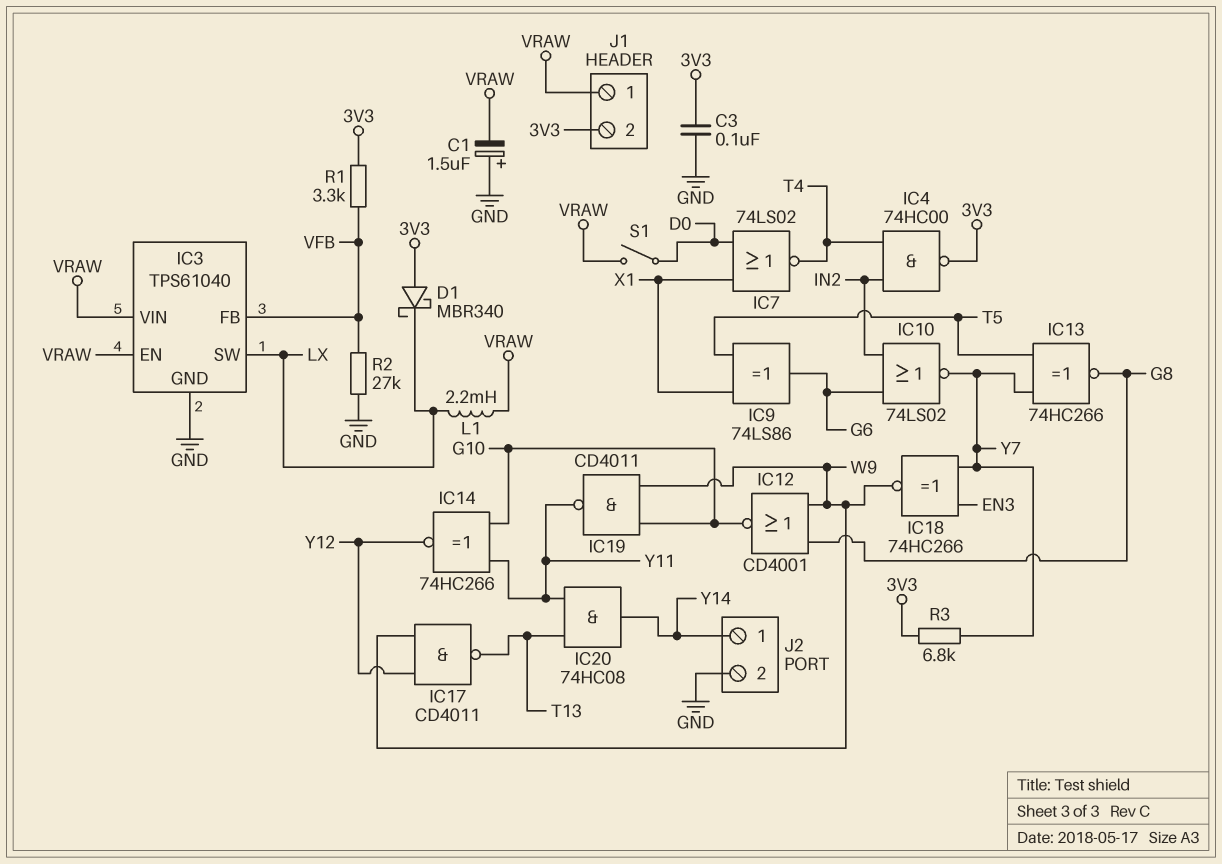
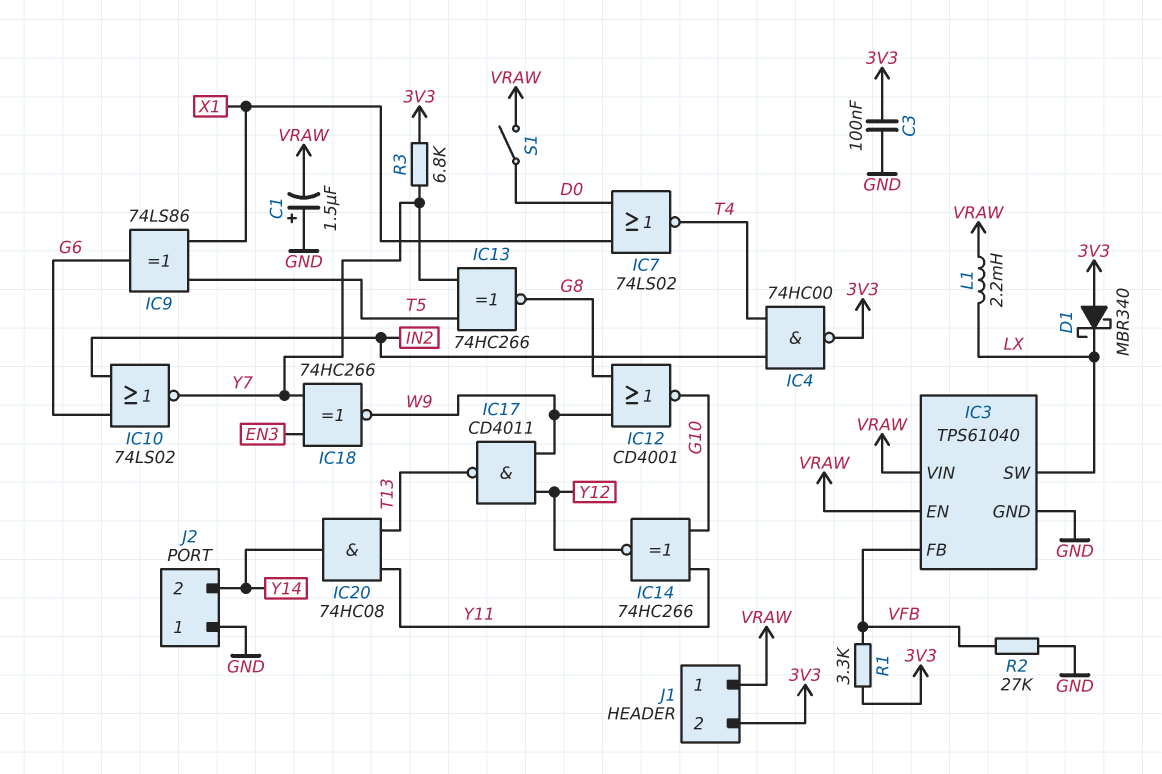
IC19: NAND CD4011 (in G10, in W9, out Y11) -> none
J2 pin 1: Y14 -> GND
J2 pin 2: GND -> Y14

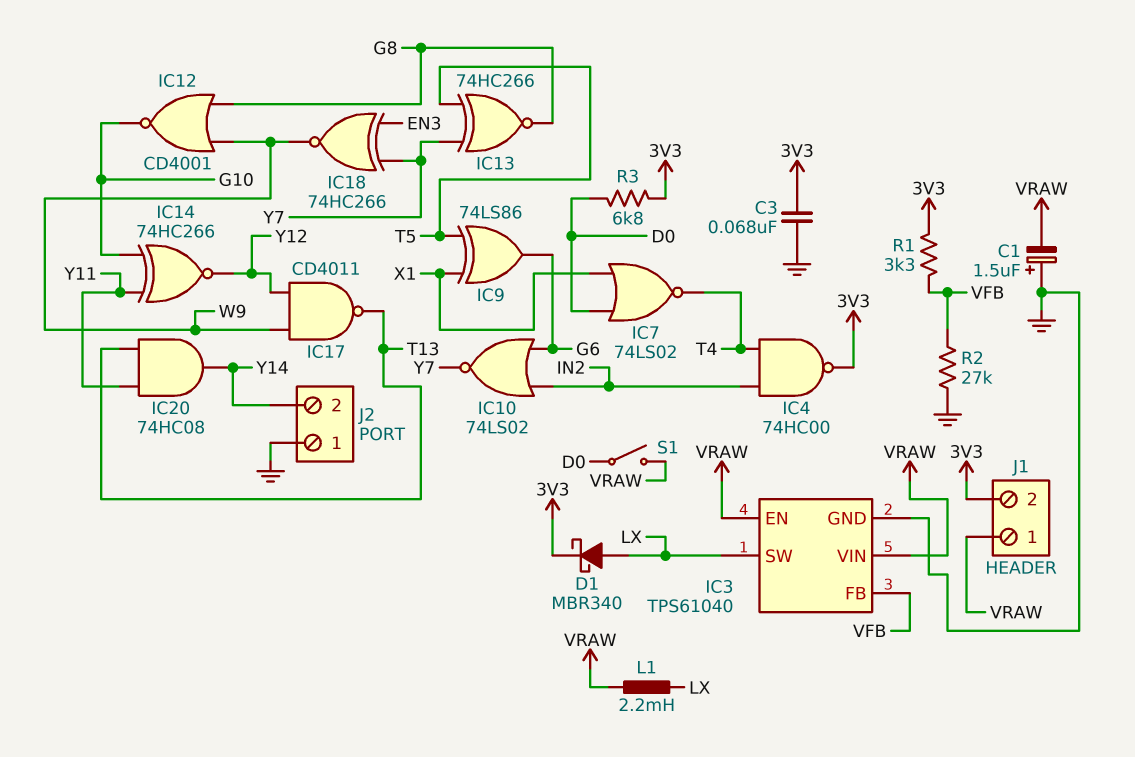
C3: 100nF (3V3, GND) -> 68nF (3V3, GND)
D1: schottky MBR340 (A 3V3, K LX) -> schottky MBR340 (A LX, K 3V3)
R3: 6.8k (3V3, Y7) -> 6.8k (3V3, D0)

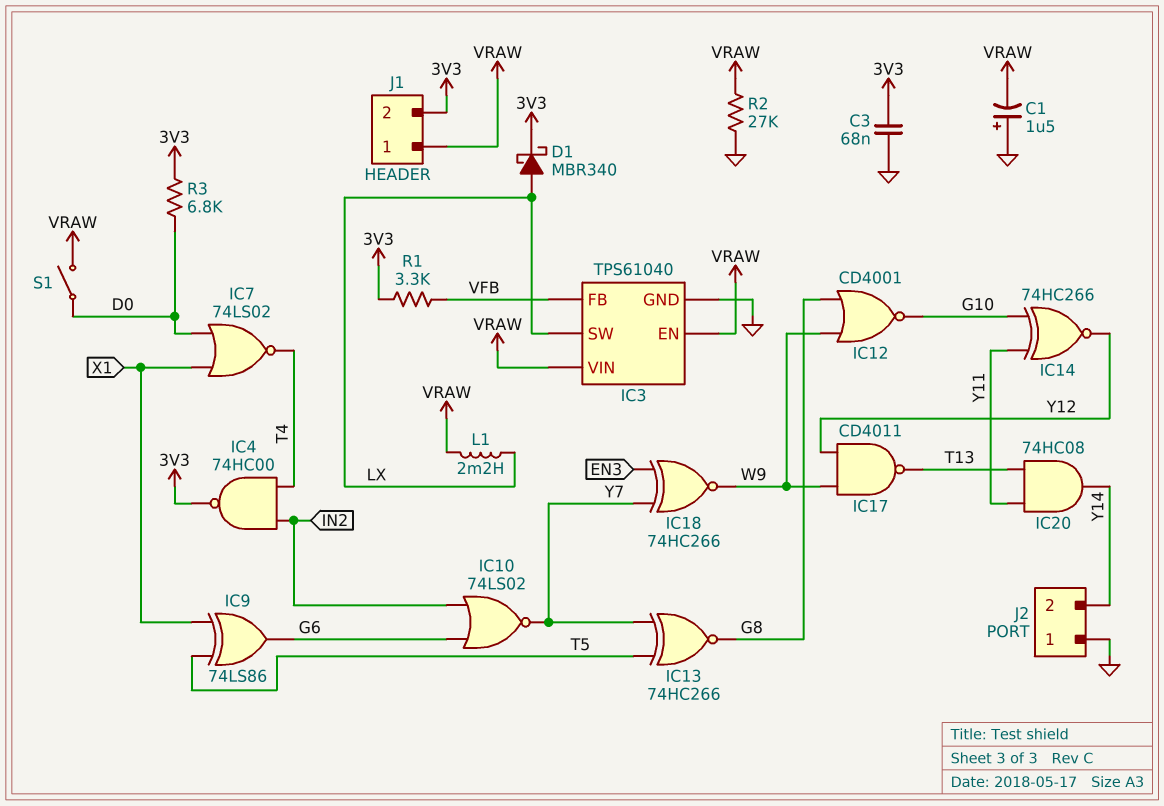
R2: 27k (GND, VFB) -> 27k (GND, VRAW)

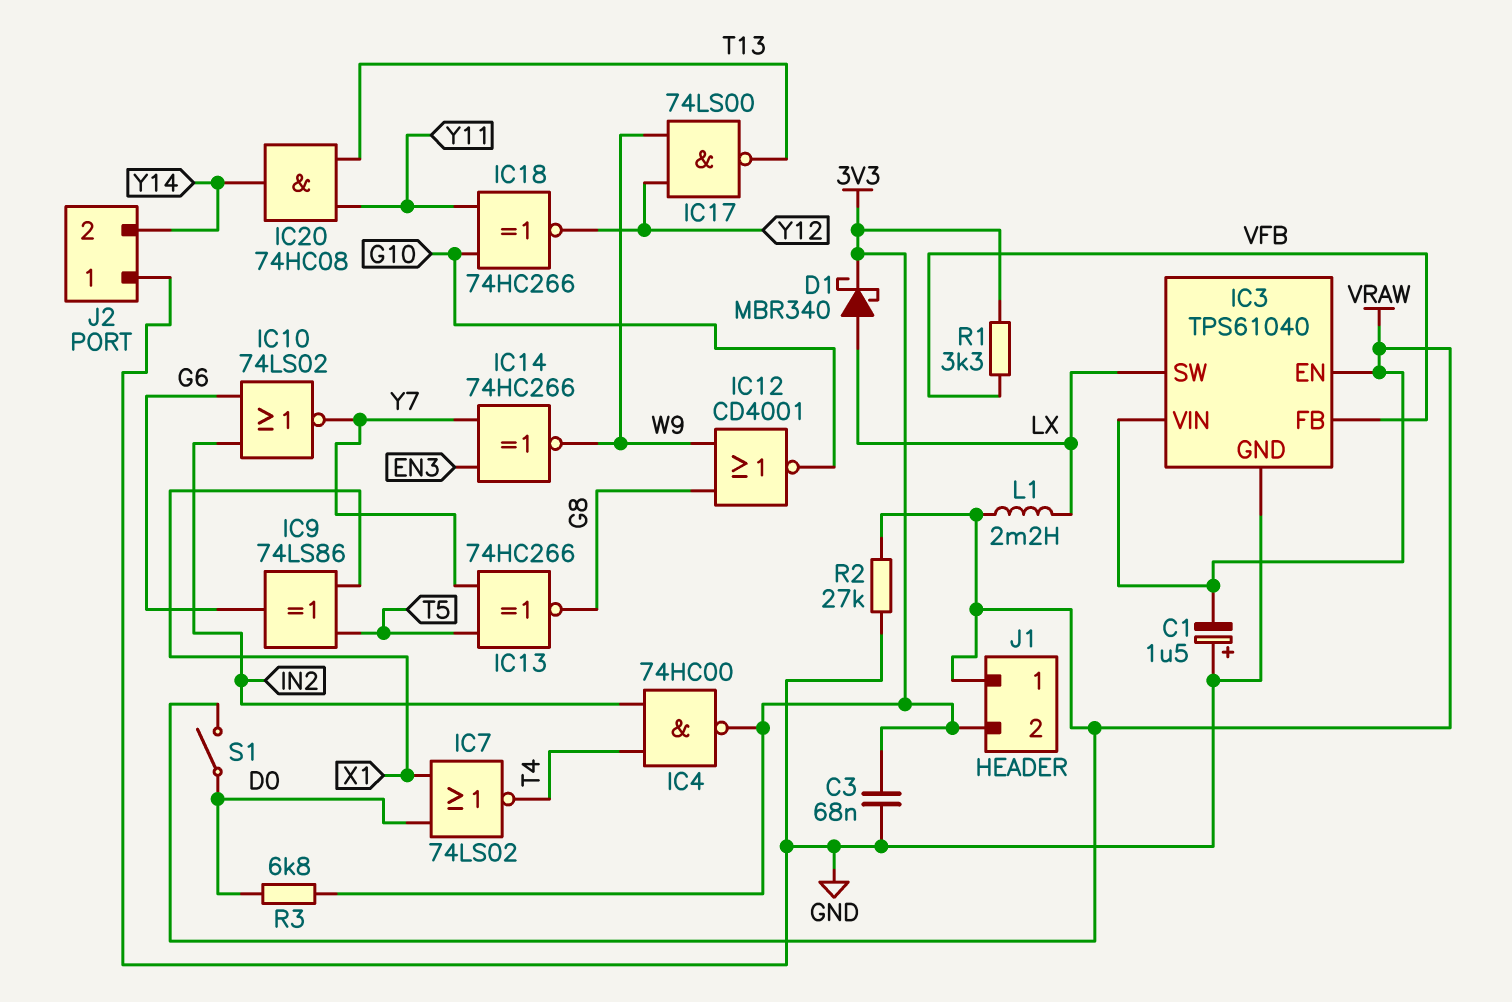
IC14: XNOR 74HC266 (in G10, in Y11, out Y12) -> XNOR 74HC266 (in EN3, in Y7, out W9)
IC17: NAND CD4011 (in W9, in Y12, out T13) -> NAND 74LS00 (in W9, in Y12, out T13)
IC18: XNOR 74HC266 (in EN3, in Y7, out W9) -> XNOR 74HC266 (in G10, in Y11, out Y12)

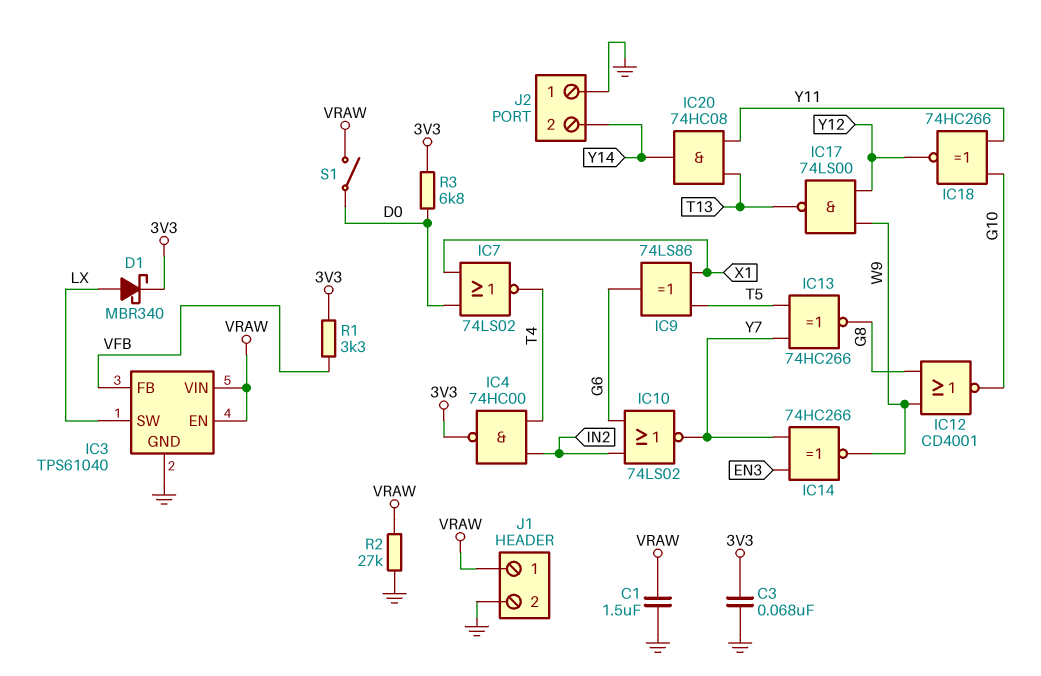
C1: 1.5uF (plus GND, minus VRAW) -> 1.5uF (GND, VRAW)
J1 pin 2: 3V3 -> GND
L1: 2.2mH (LX, VRAW) -> none

